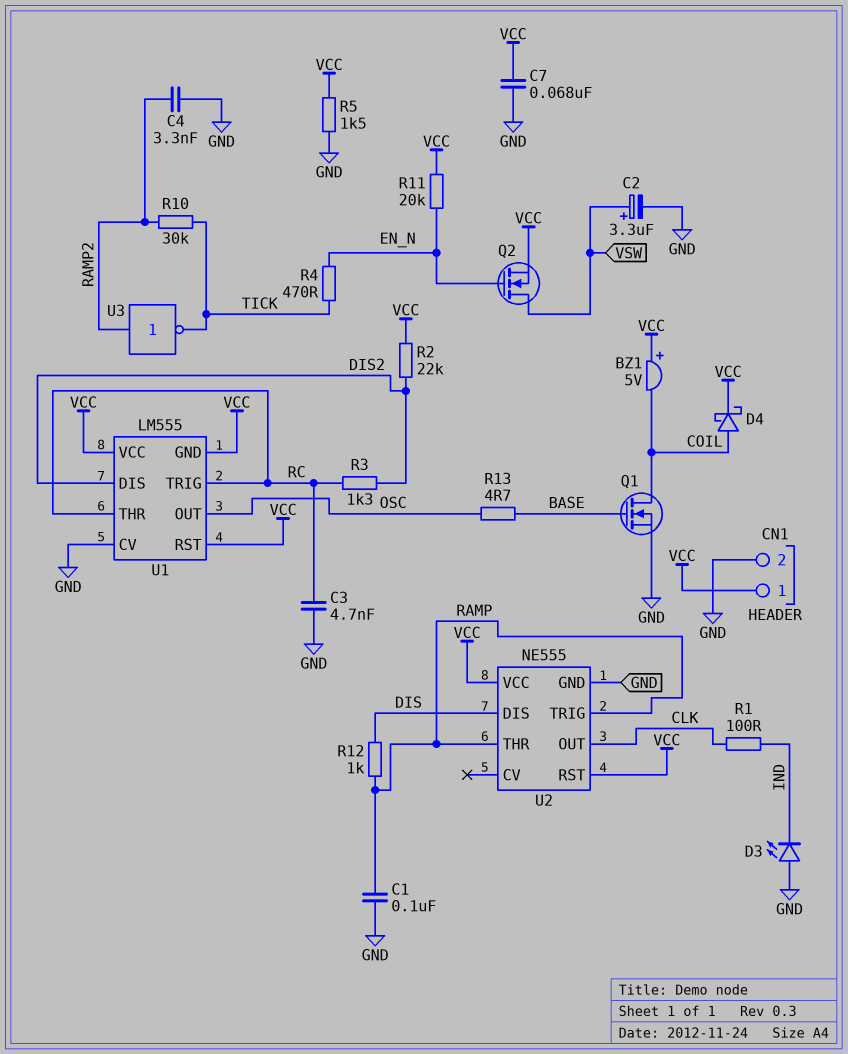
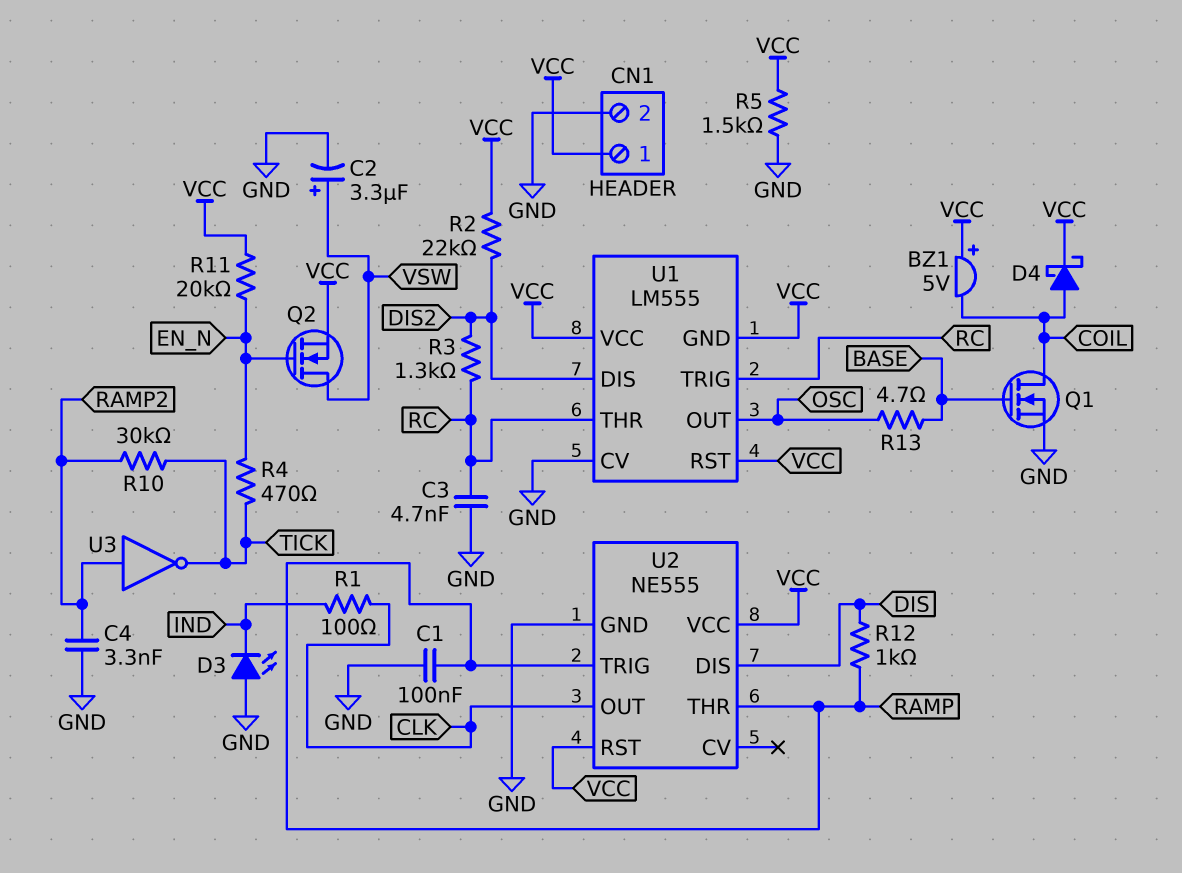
C7: 68nF (GND, VCC) -> none

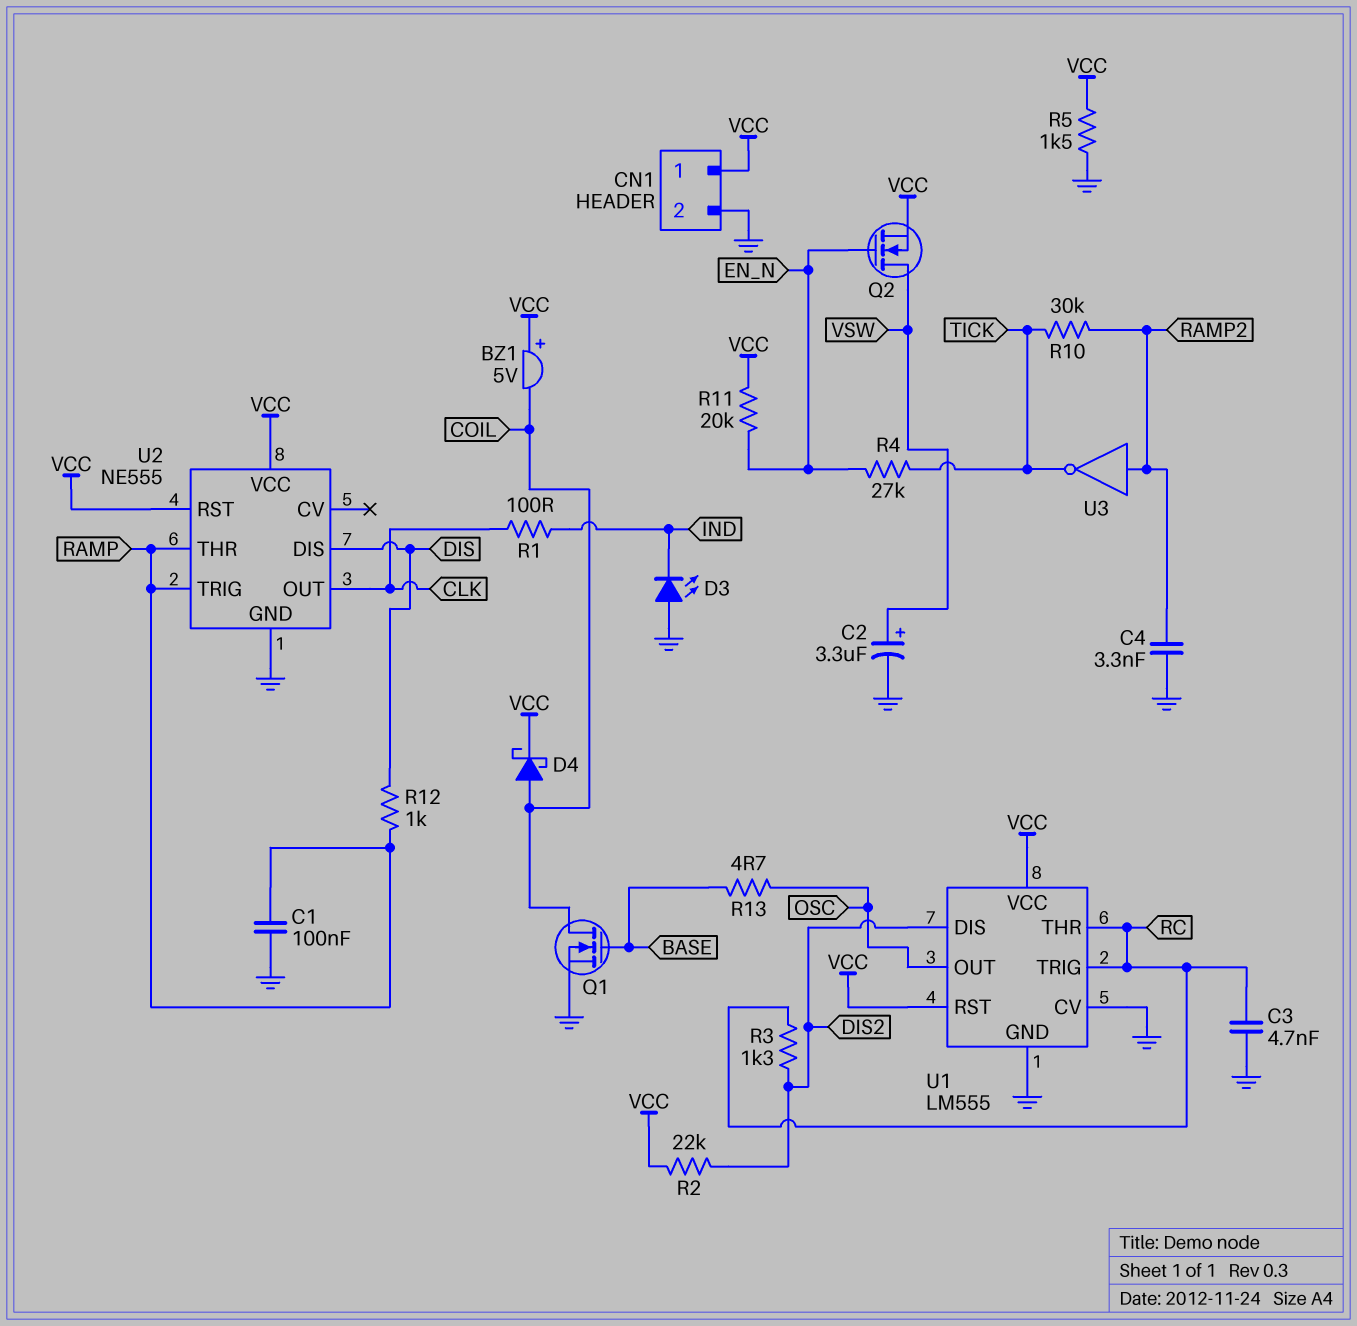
R4: 470 (EN_N, TICK) -> 27k (EN_N, TICK)
U1 pin GND: VCC -> GND

